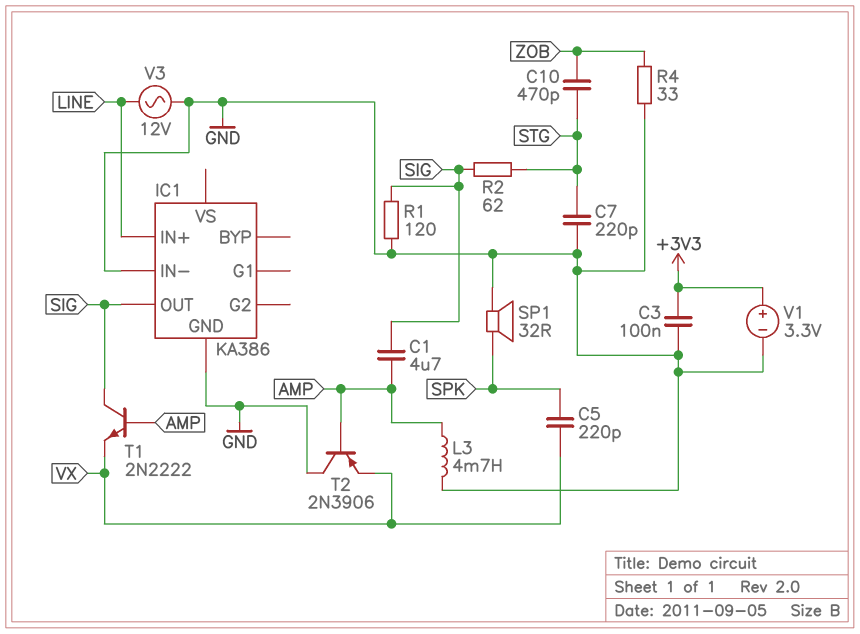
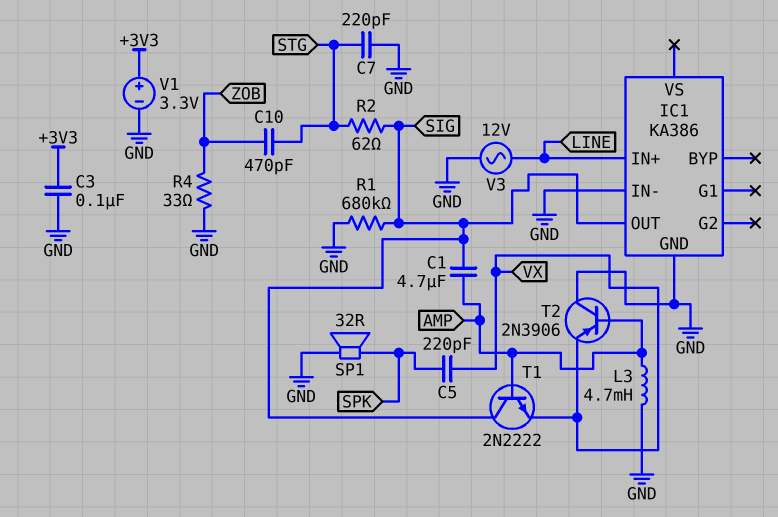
R1: 120 (GND, SIG) -> 680k (GND, SIG)

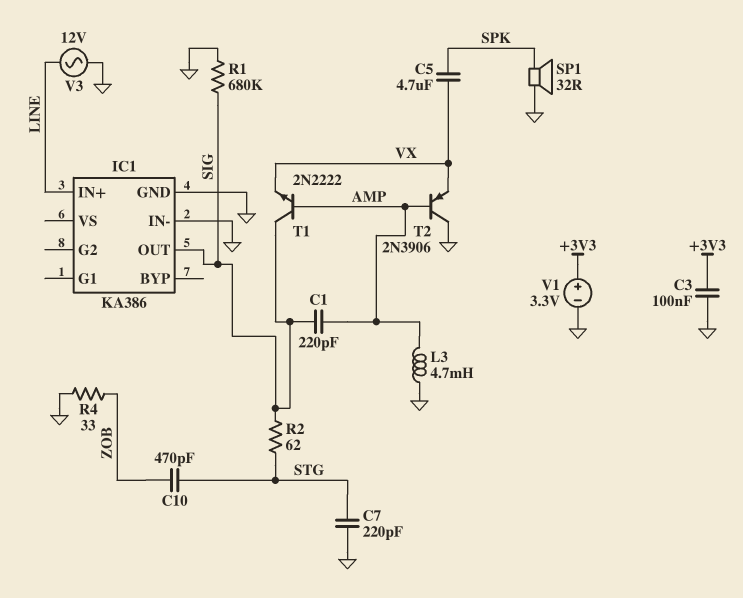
C1: 4.7uF (AMP, SIG) -> 220pF (AMP, SIG)
C5: 220pF (SPK, VX) -> 4.7uF (SPK, VX)

